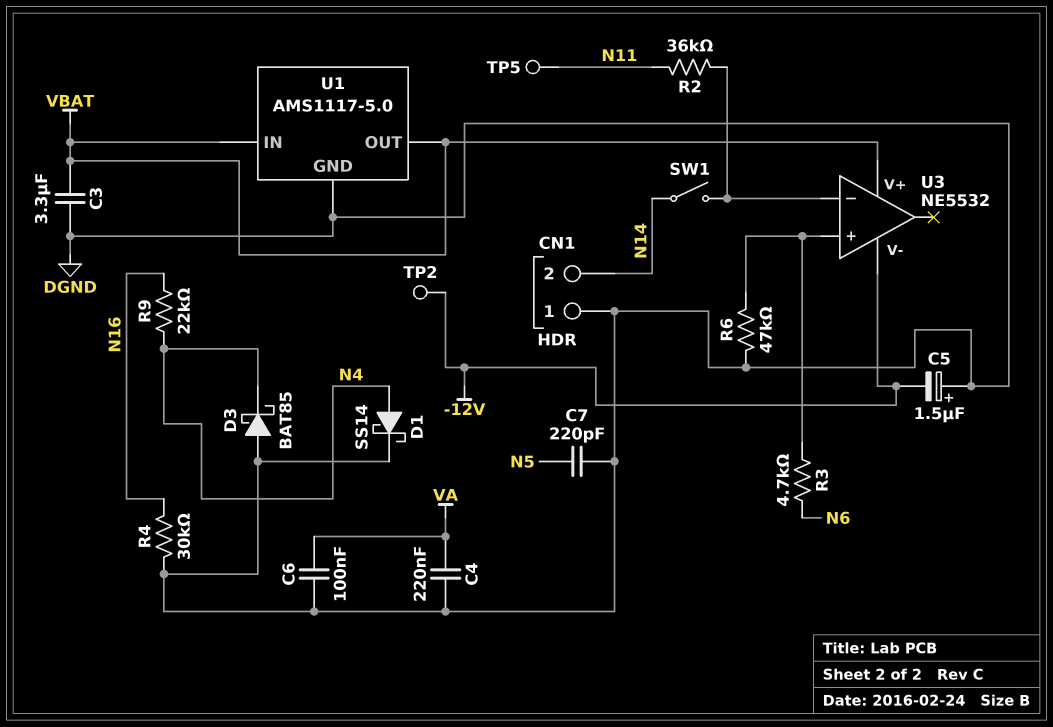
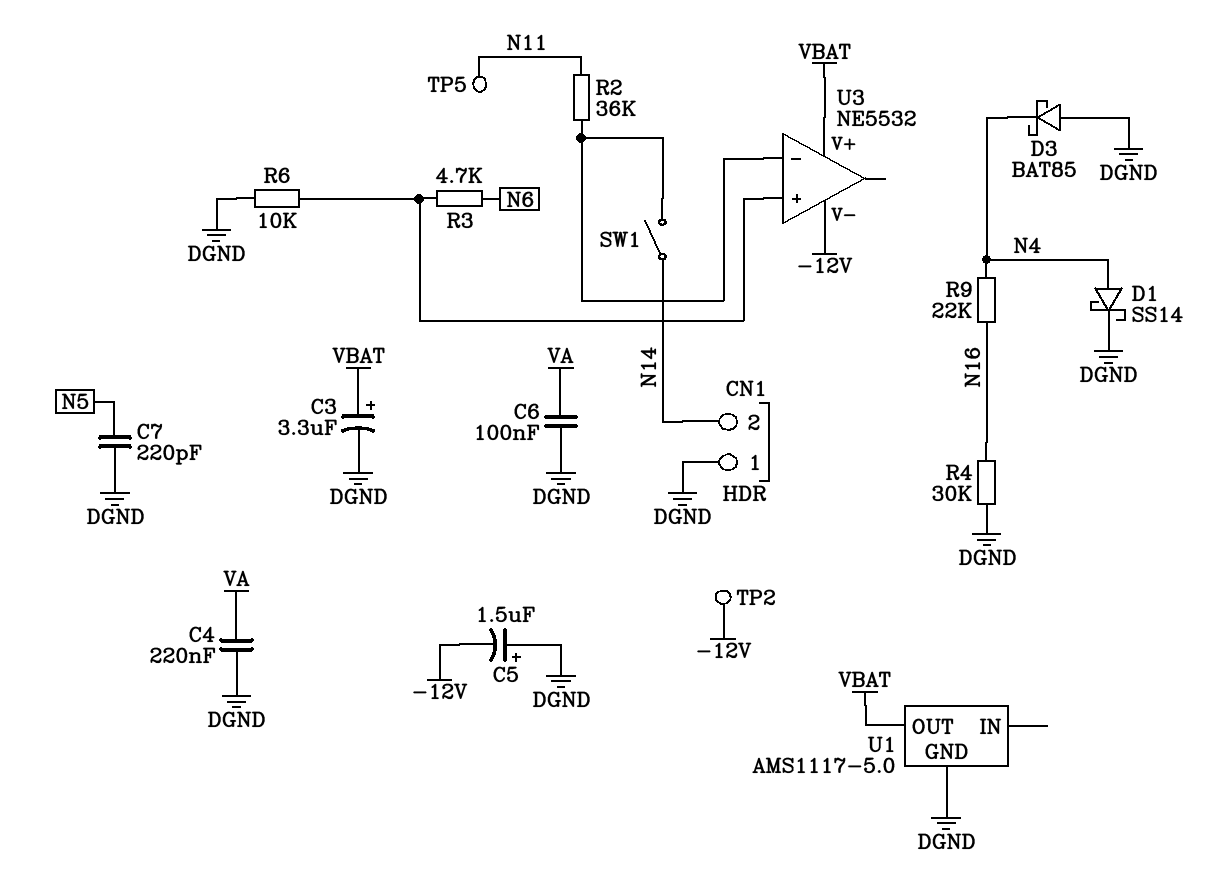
C3: 3.3uF (DGND, VBAT) -> 3.3uF (plus VBAT, minus DGND)
R6: 47k (DGND, U3/in+) -> 10k (DGND, U3/in+)
U1 pin IN: VBAT -> none

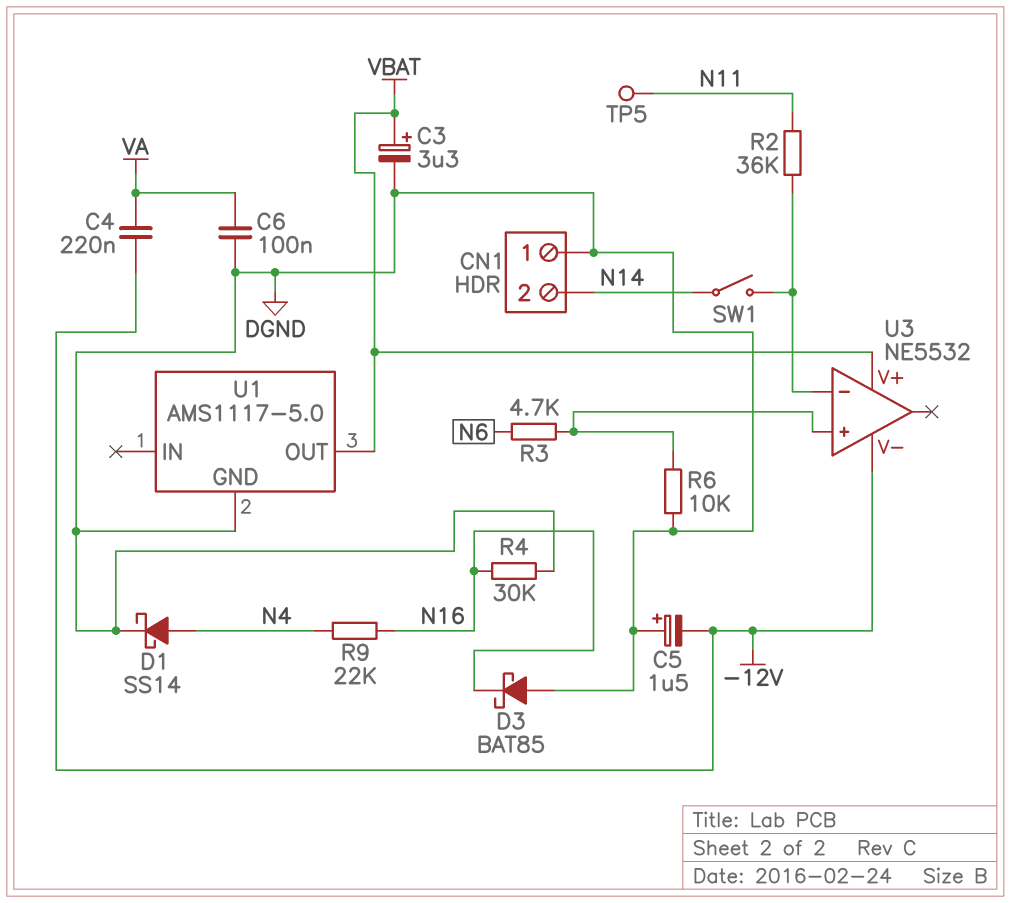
C4: 220nF (DGND, VA) -> 220nF (-12V, VA)
C7: 220pF (DGND, N5) -> none
D3: schottky BAT85 (A DGND, K N4) -> schottky BAT85 (A DGND, K N16)
TP2: test point (-12V) -> none

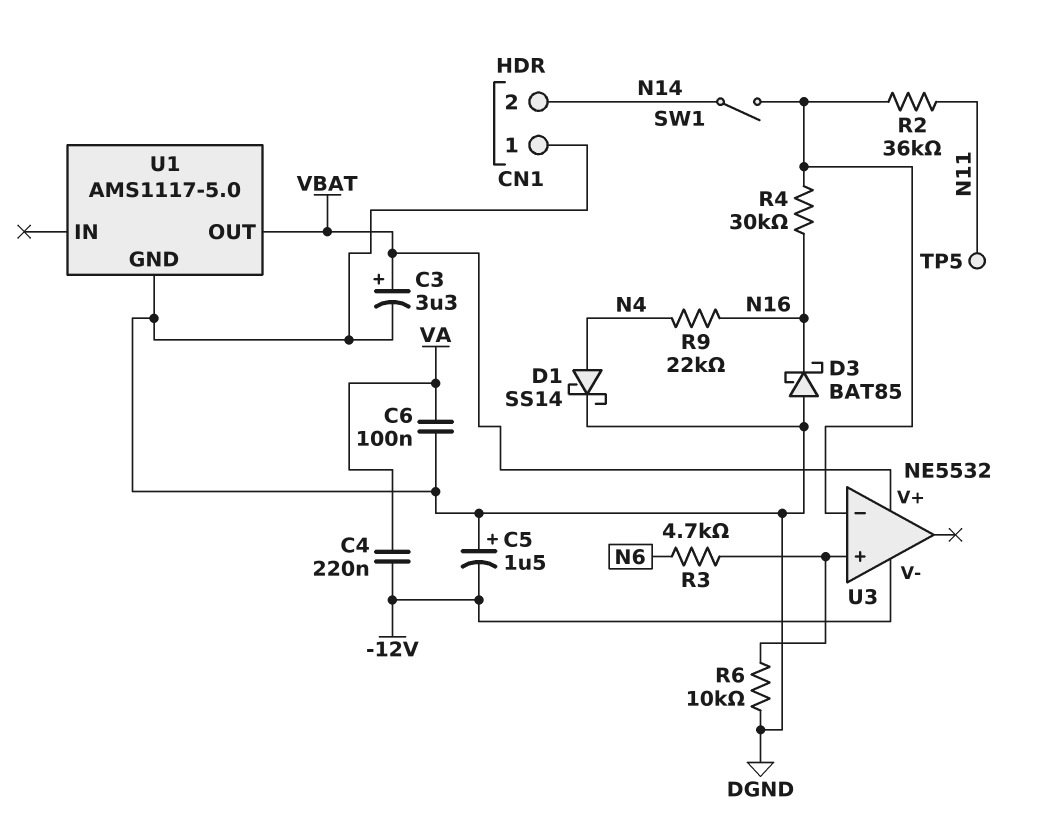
R4: 30k (DGND, N16) -> 30k (N16, U3/in-)

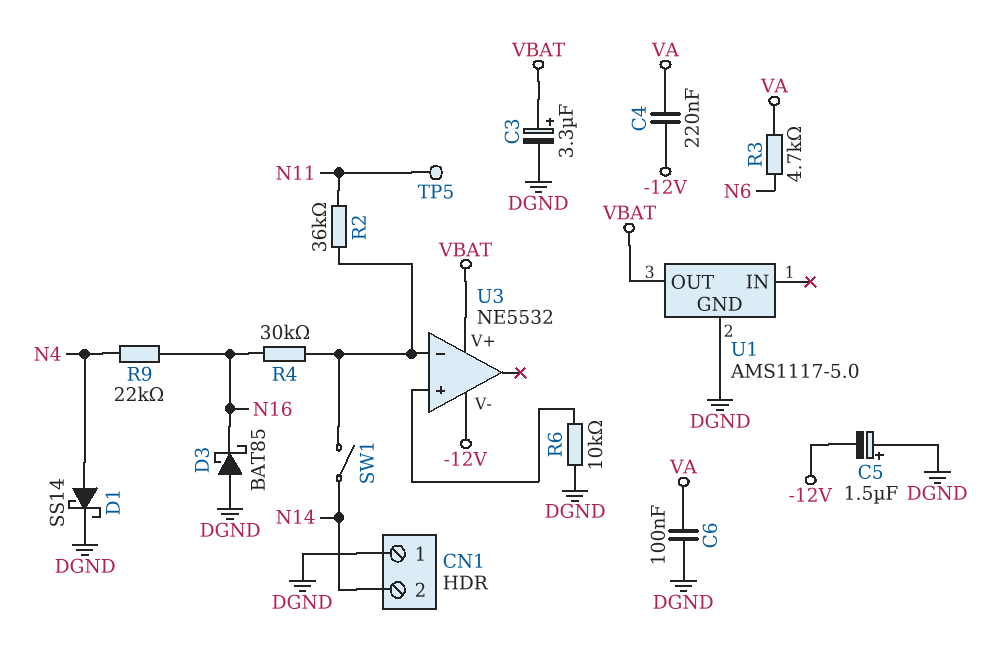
R3: 4.7k (N6, U3/in+) -> 4.7k (N6, VA)

